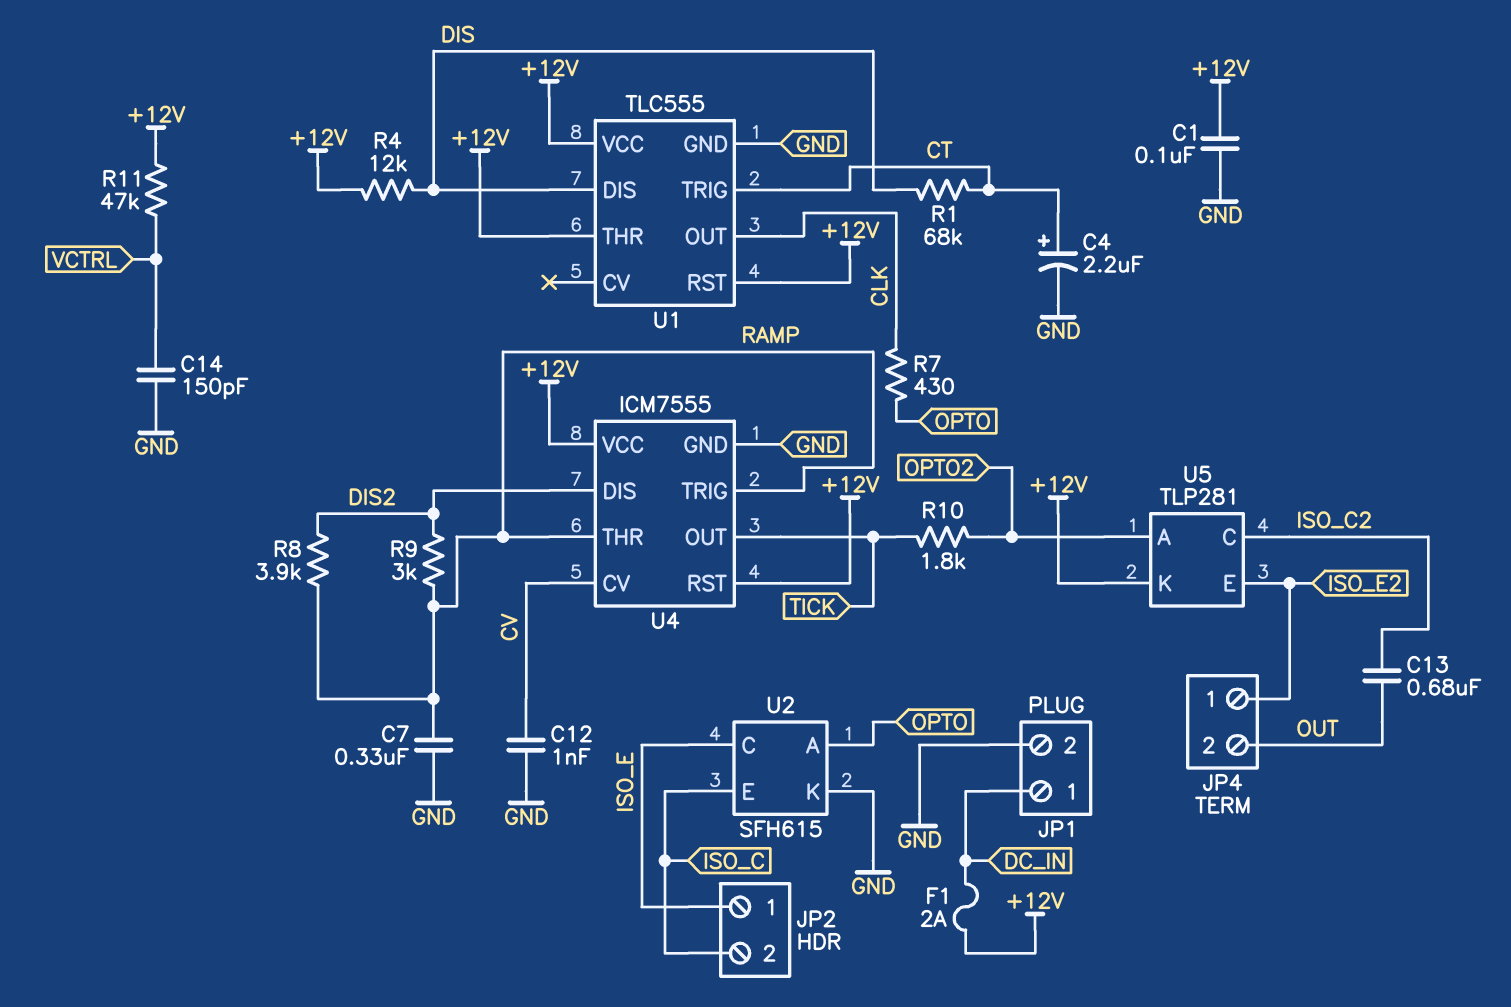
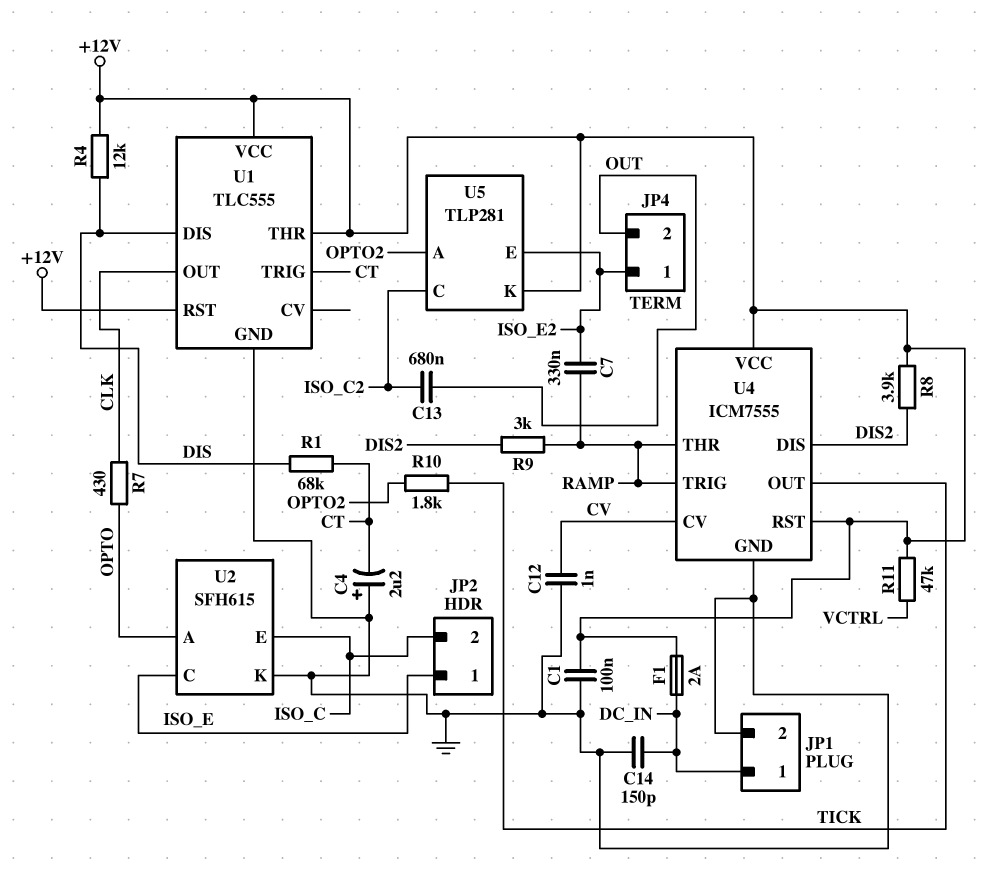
C4: 2.2uF (plus CT, minus GND) -> 2.2uF (plus GND, minus CT)
C7: 330nF (GND, RAMP) -> 330nF (ISO_E2, RAMP)
C14: 150pF (GND, VCTRL) -> 150pF (DC_IN, GND)
R8: 3.9k (DIS2, RAMP) -> 3.9k (+12V, DIS2)

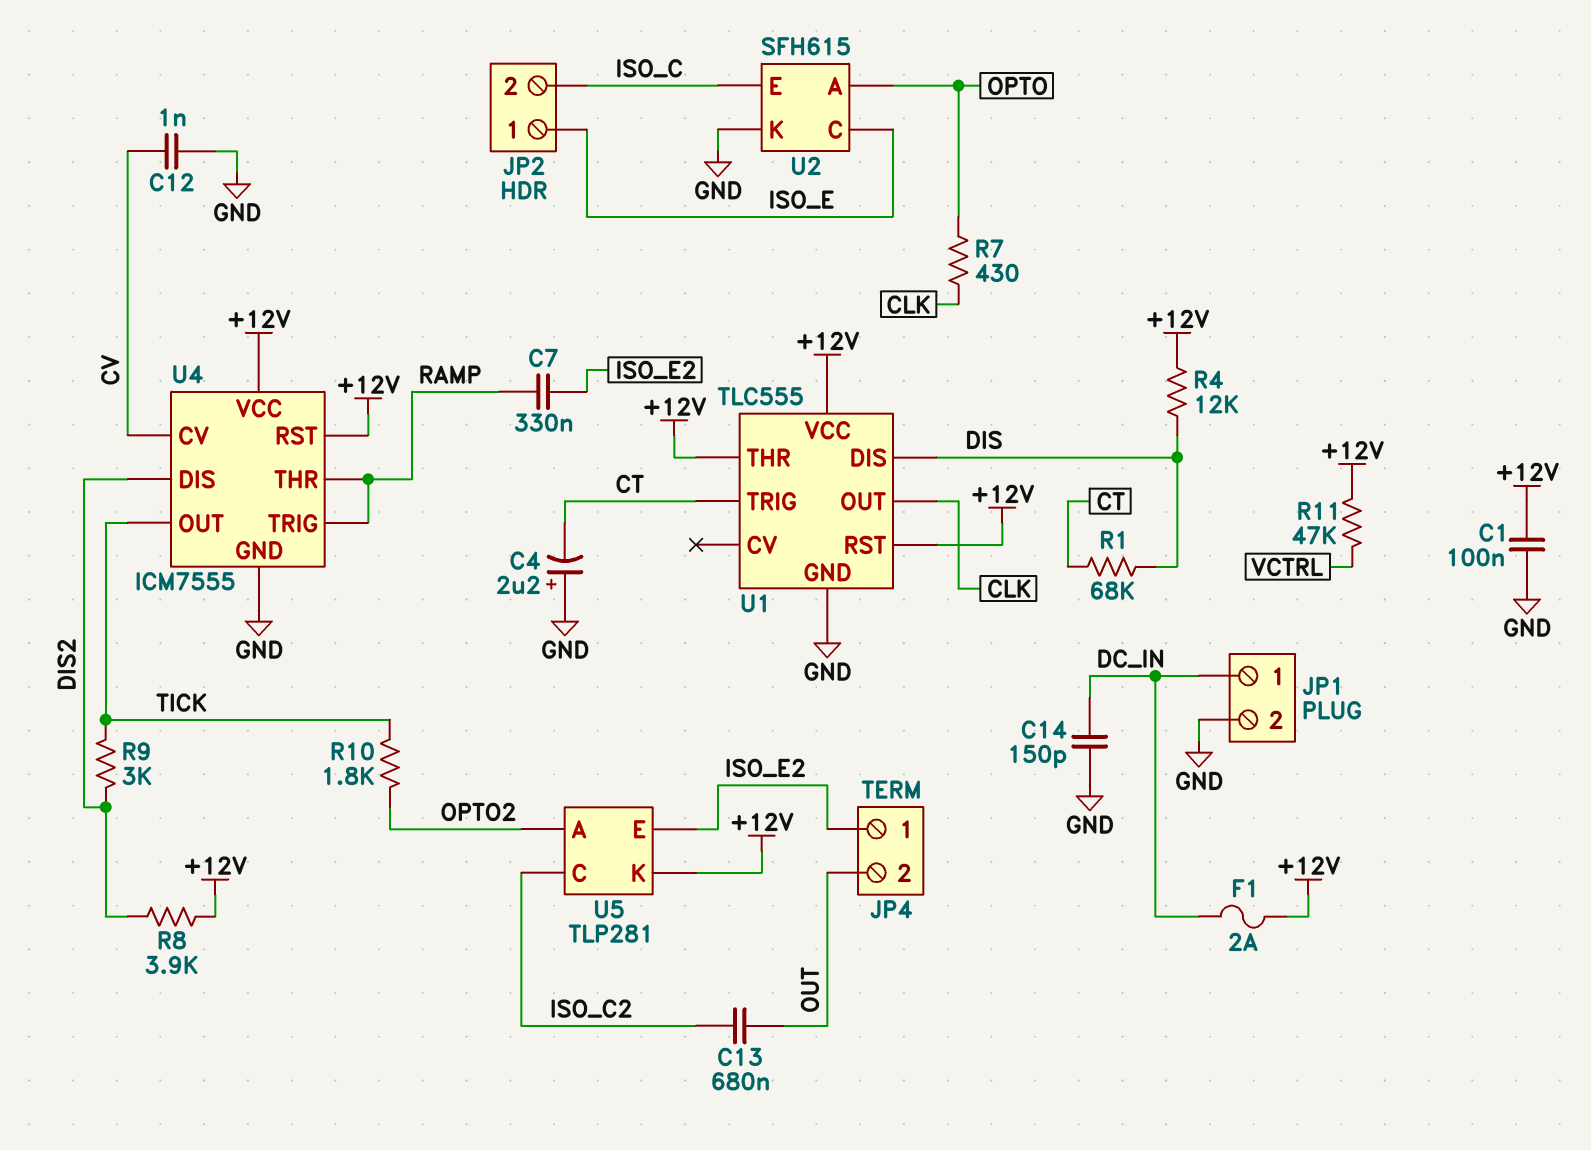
R9: 3k (DIS2, RAMP) -> 3k (DIS2, TICK)

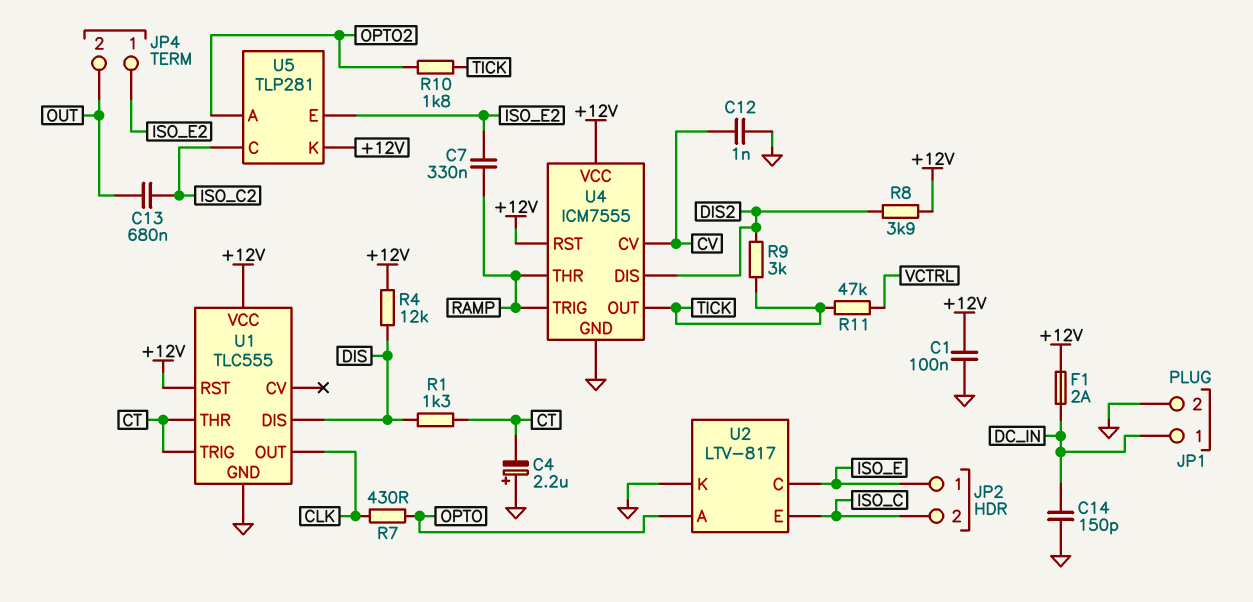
R1: 68k (CT, DIS) -> 1.3k (CT, DIS)
R11: 47k (+12V, VCTRL) -> 47k (TICK, VCTRL)
U1 pin THR: +12V -> CT
U2: SFH615 -> LTV-817

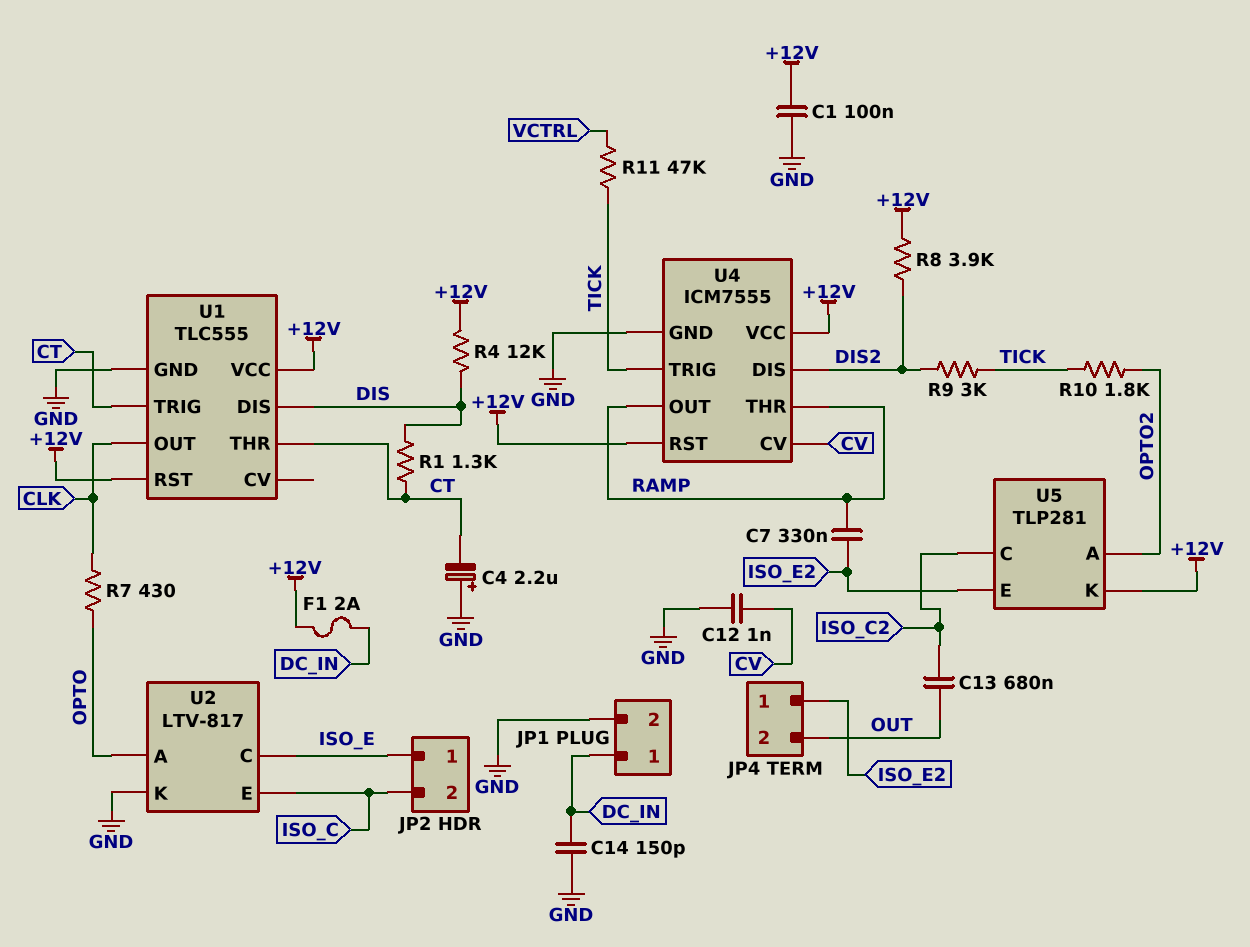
U4 pin OUT: TICK -> RAMP
U4 pin TRIG: RAMP -> TICK

